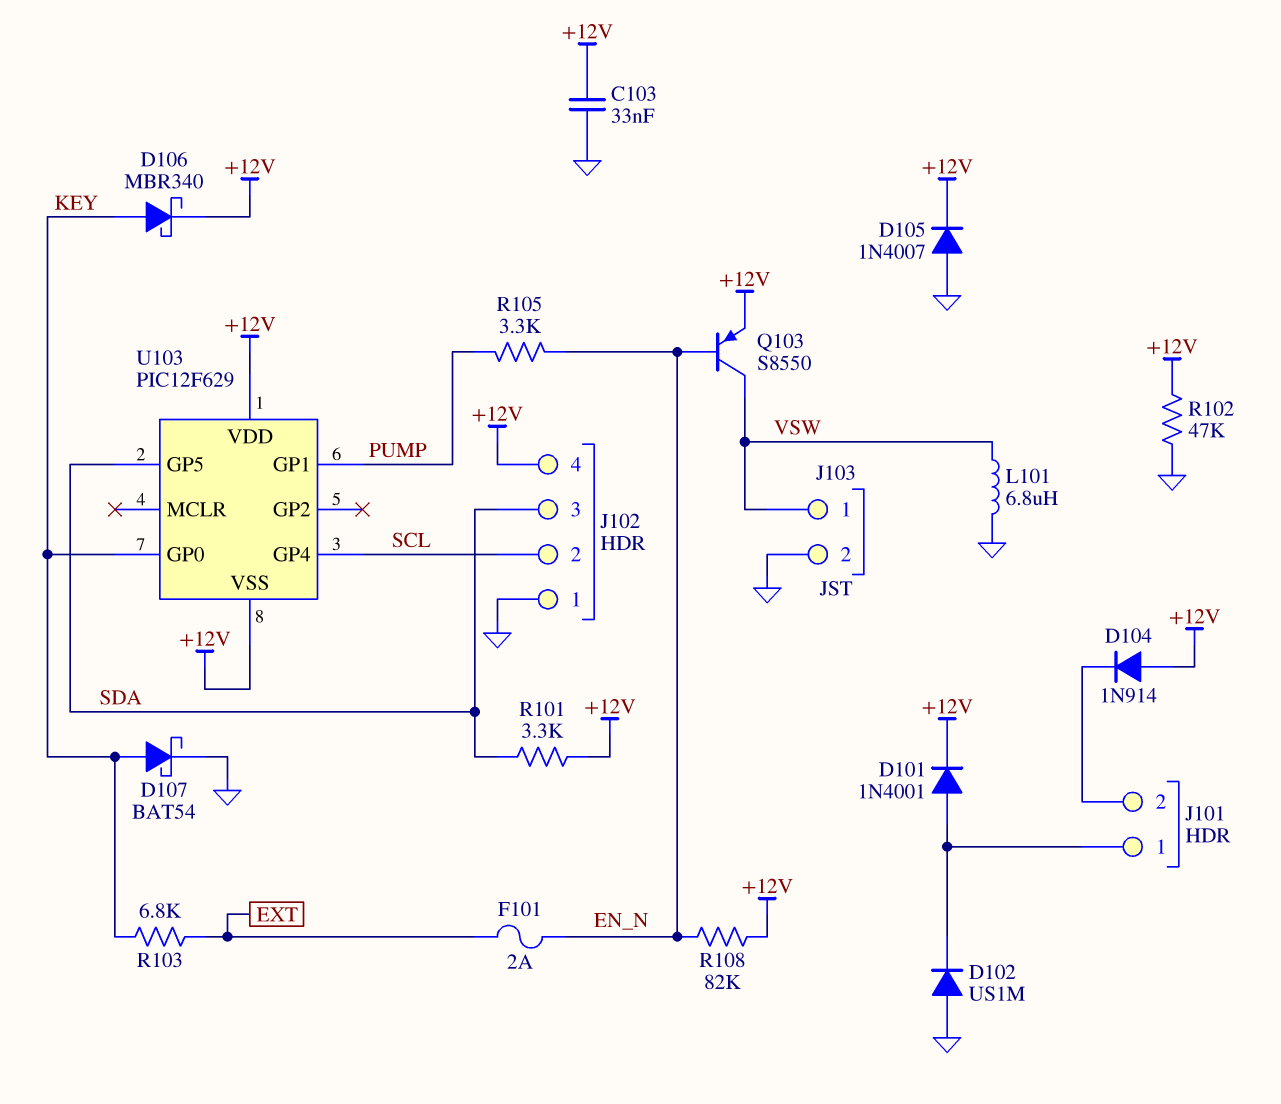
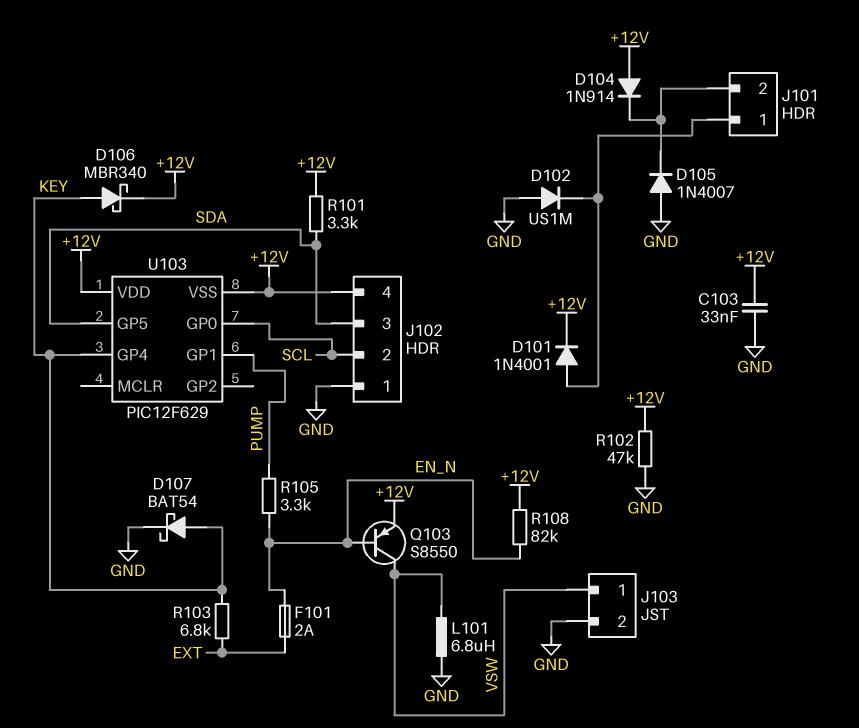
D105: diode 1N4007 (A GND, K +12V) -> diode 1N4007 (A GND, K J101/2)
U103 pin GP0: KEY -> SCL
U103 pin GP4: SCL -> KEY

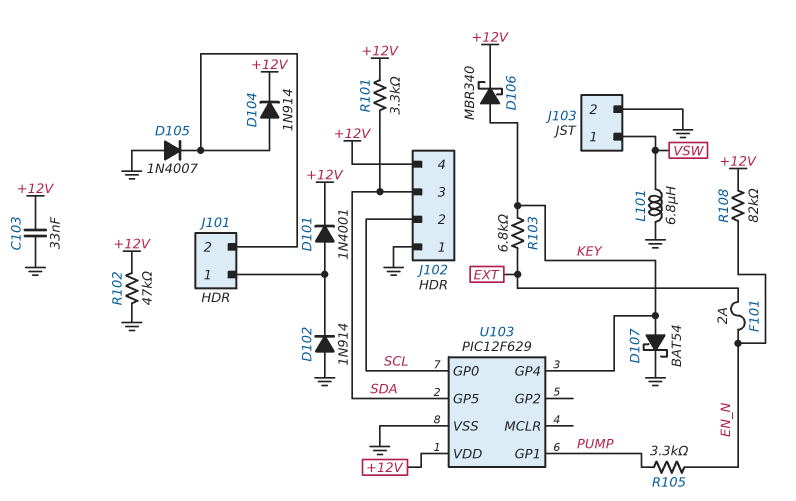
D102: diode US1M (A GND, K J101/1) -> diode 1N914 (A GND, K J101/1)
D104: diode 1N914 (A +12V, K J101/2) -> diode 1N914 (A J101/2, K +12V)
Q103: PNP S8550 (B EN_N, C VSW, E +12V) -> none
U103 pin VSS: +12V -> GND

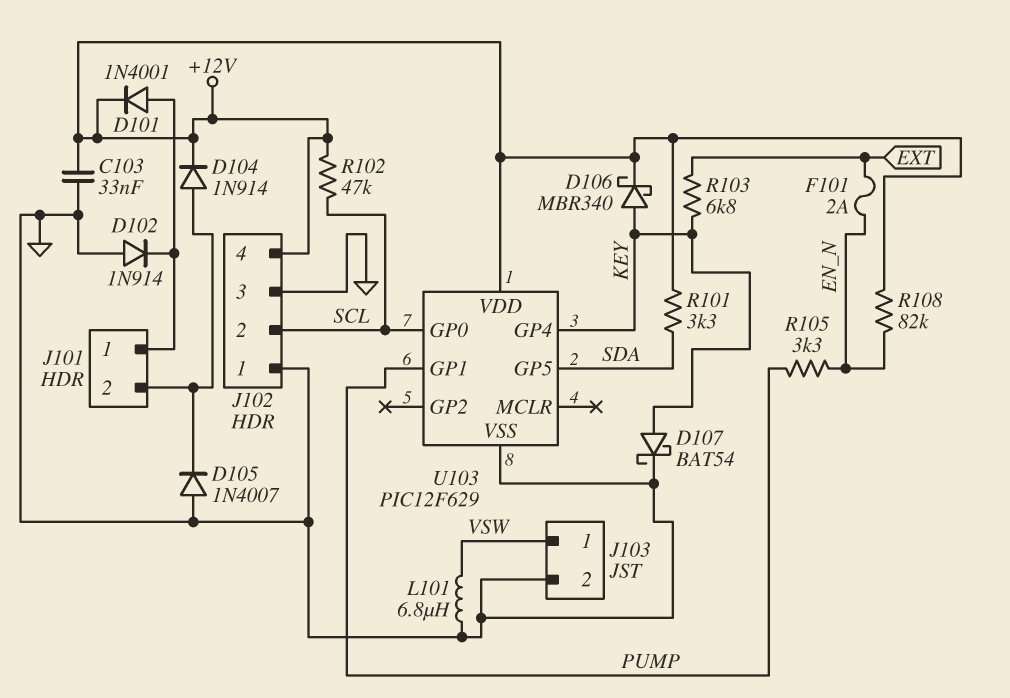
J102 pin 3: SDA -> GND
R102: 47k (+12V, GND) -> 47k (+12V, SCL)

